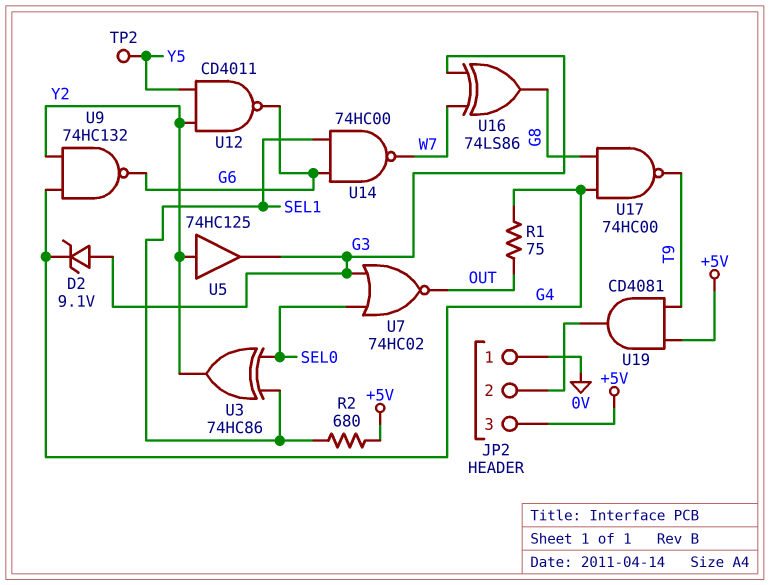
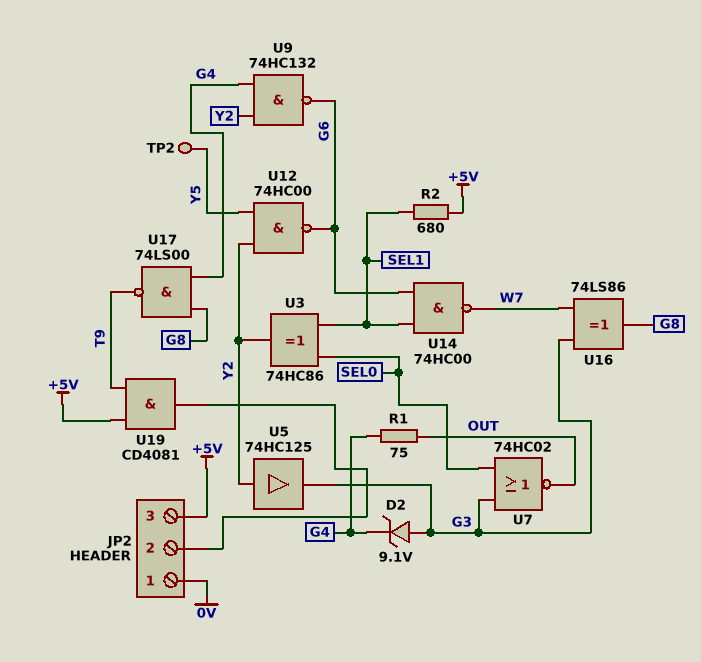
U12: NAND CD4011 (in Y2, in Y5, out G6) -> NAND 74HC00 (in Y2, in Y5, out G6)
U17: NAND 74HC00 (in G4, in G8, out T9) -> NAND 74LS00 (in G4, in G8, out T9)

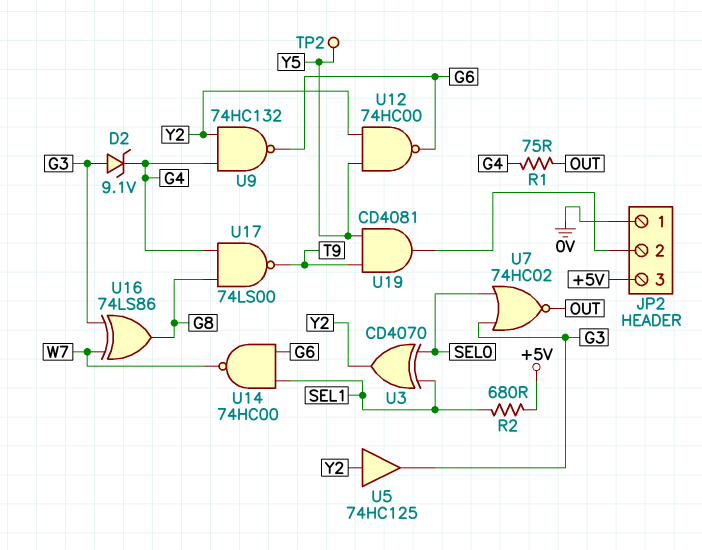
U3: XOR 74HC86 (in SEL0, in SEL1, out Y2) -> XOR CD4070 (in SEL0, in SEL1, out Y2)
U19: AND CD4081 (in +5V, in T9, out JP2/2) -> AND CD4081 (in T9, in Y5, out JP2/2)

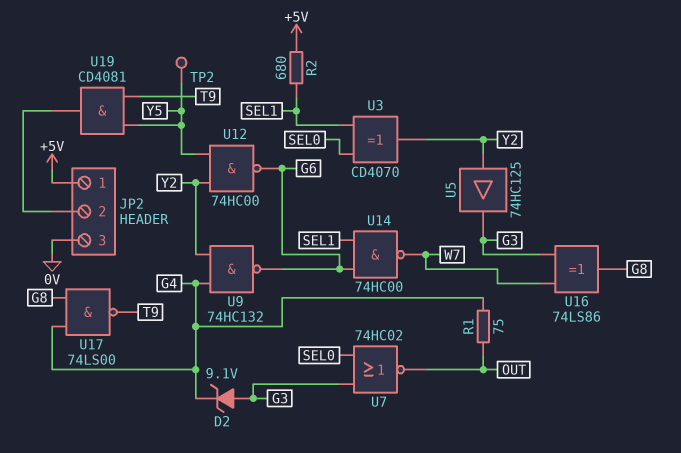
JP2 pin 1: 0V -> +5V
JP2 pin 3: +5V -> 0V

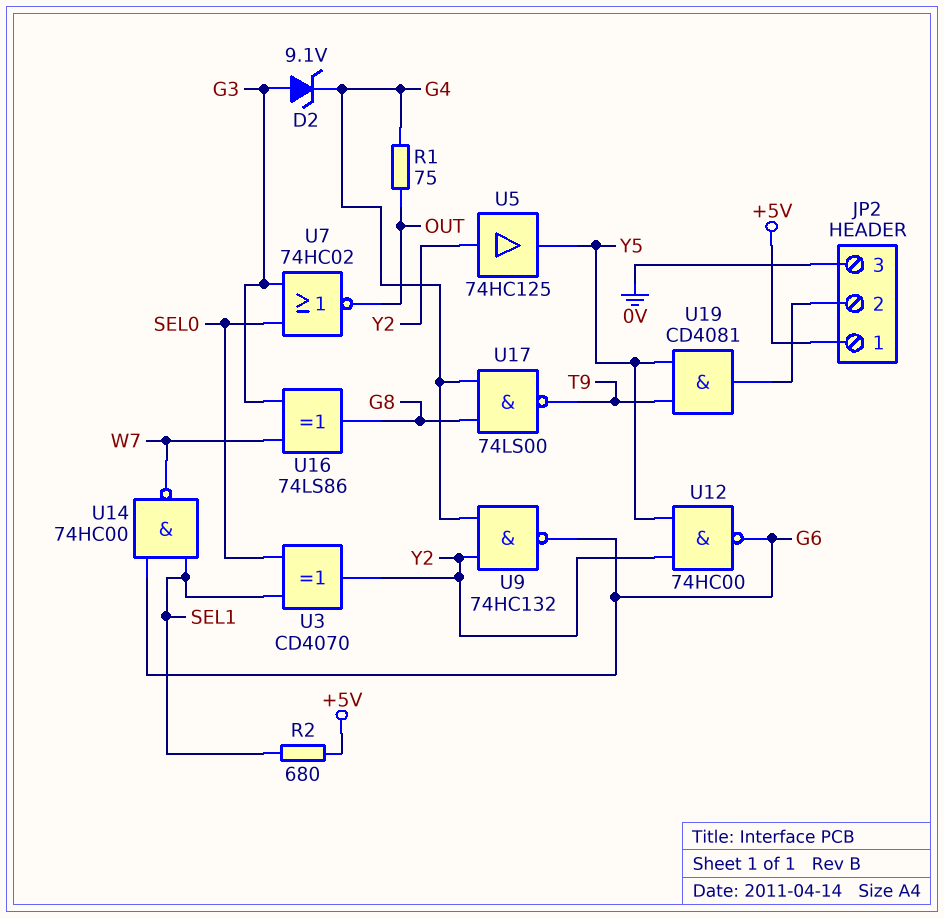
TP2: test point (Y5) -> none
U5: buffer 74HC125 (in Y2, out G3) -> buffer 74HC125 (in Y2, out Y5)

